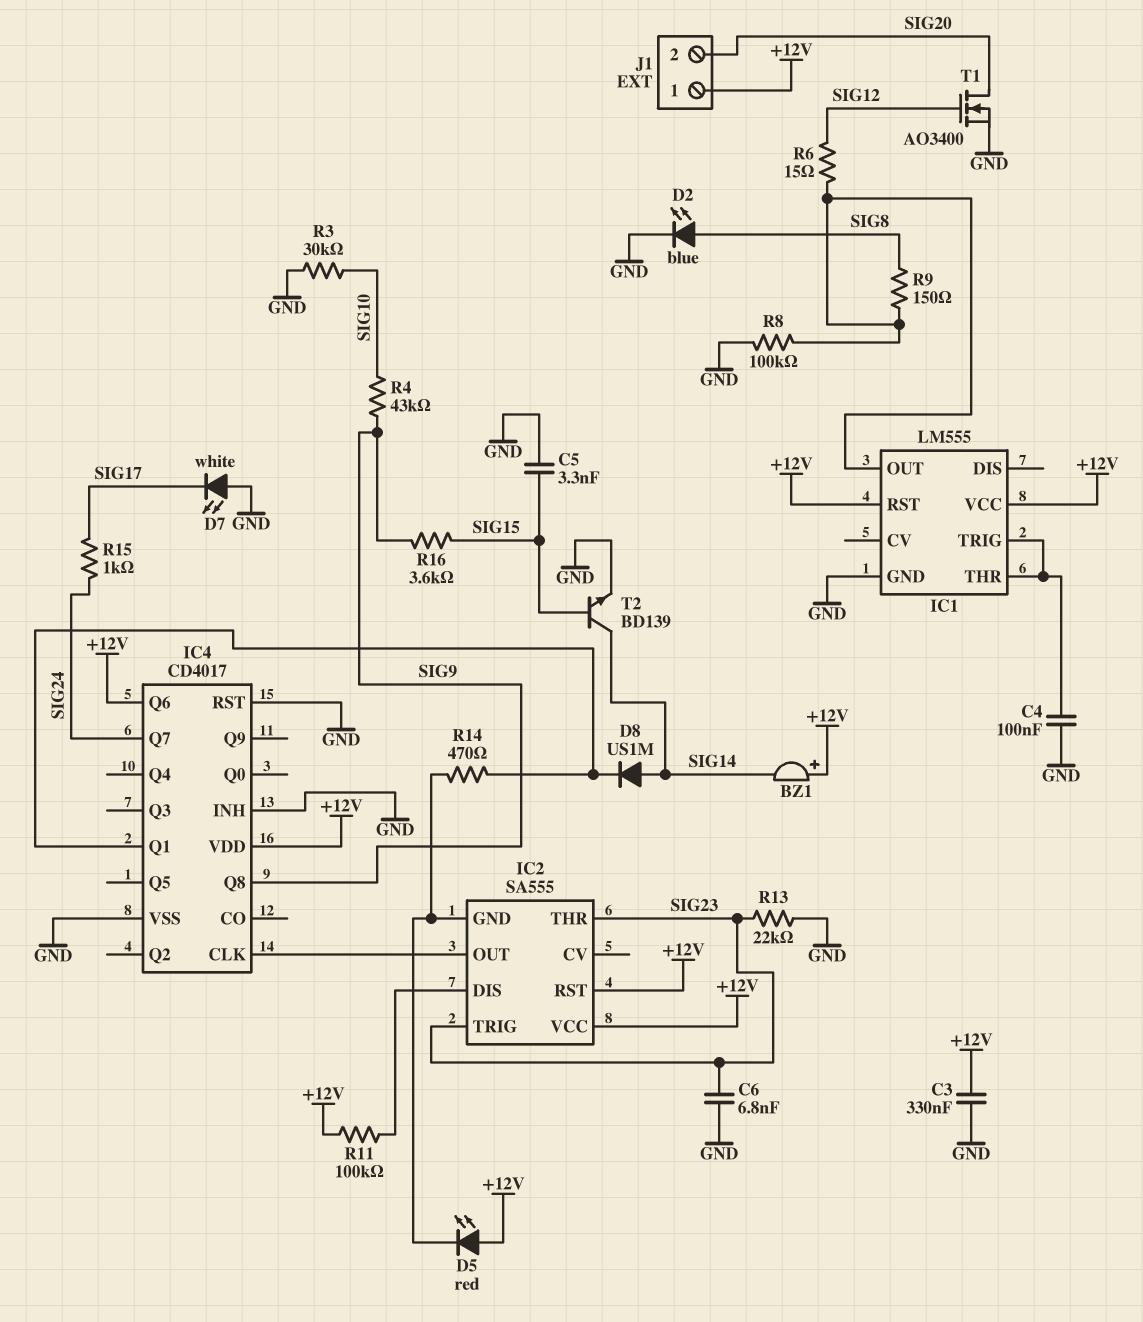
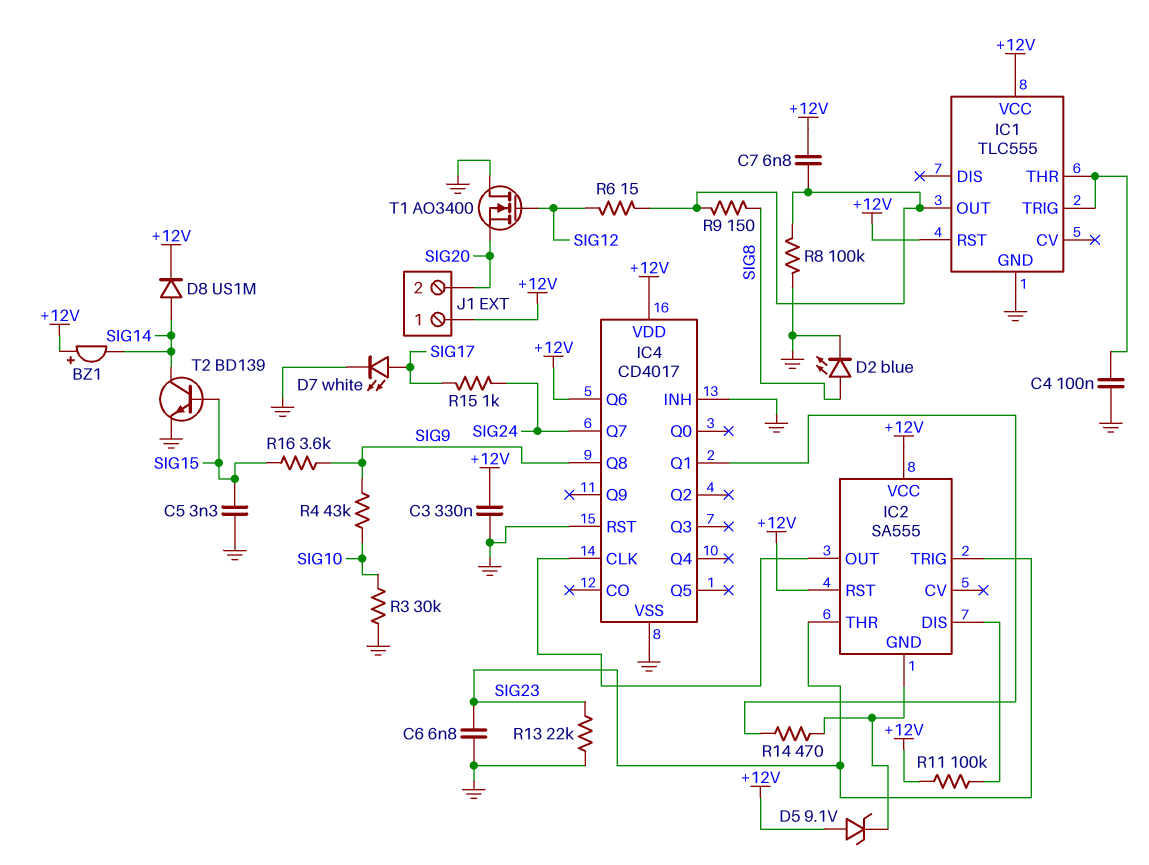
C7: none -> 6.8nF (+12V, IC1/OUT)
D5: LED red (A +12V, K IC2/GND) -> zener 9.1V (A +12V, K IC2/GND)
D7: LED white (A GND, K SIG17) -> LED white (A SIG17, K GND)
D8: diode US1M (A SIG14, K IC4/Q1) -> diode US1M (A SIG14, K +12V)
IC1: LM555 -> TLC555
T1: NMOS AO3400 (G SIG12, D SIG20, S GND) -> NMOS AO3400 (G SIG12, D GND, S SIG20)

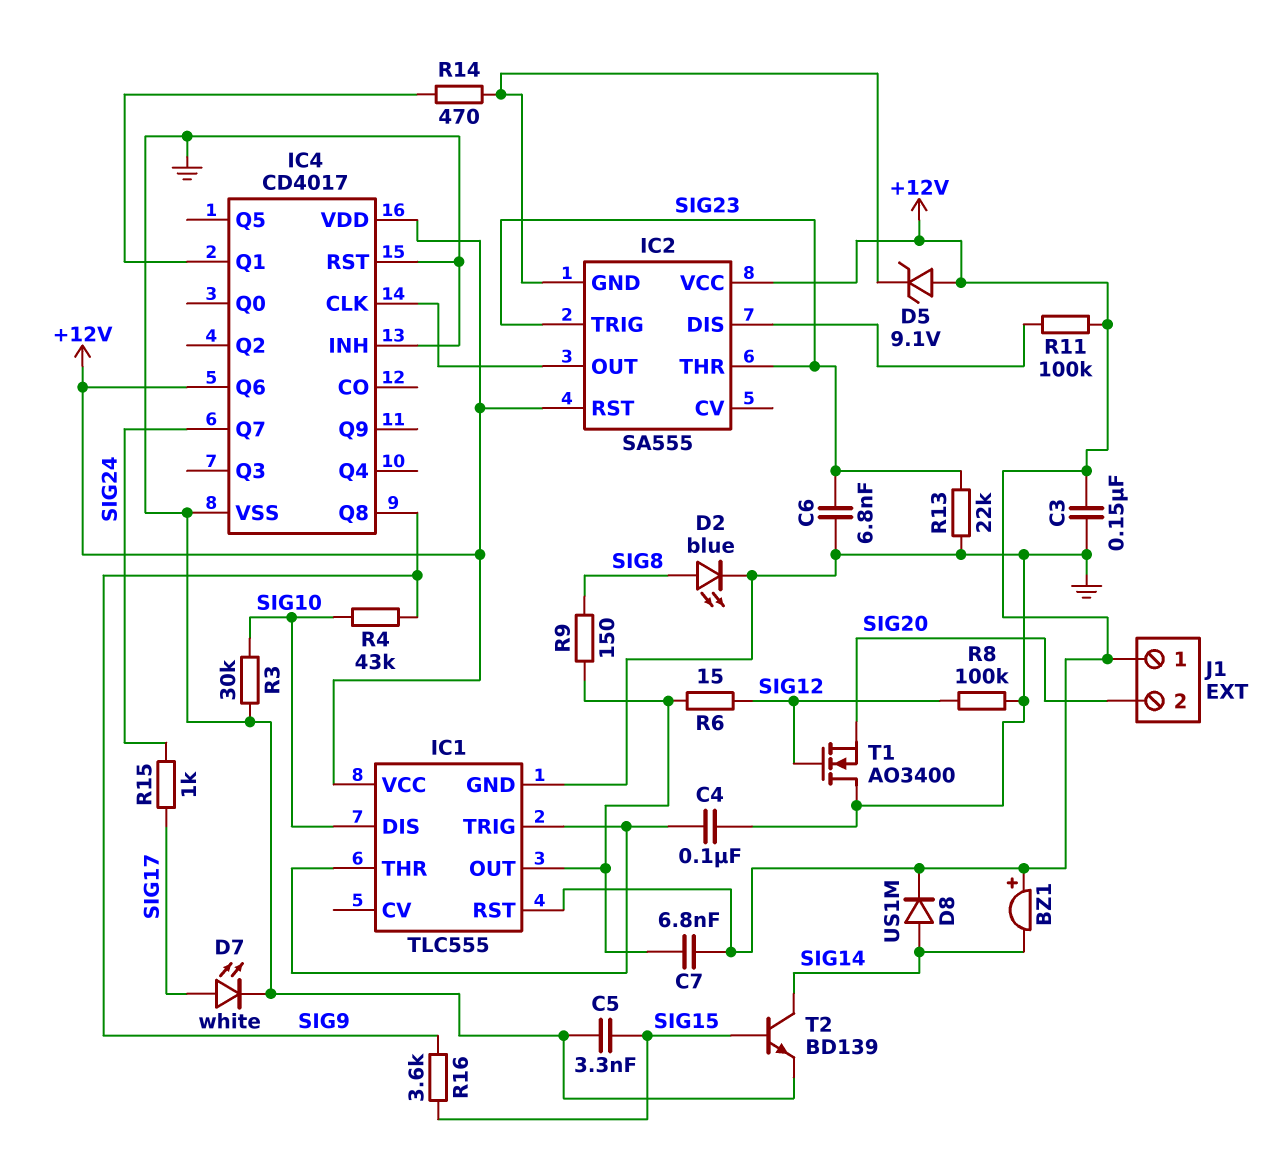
C3: 330nF (+12V, GND) -> 150nF (+12V, GND)
IC1 pin DIS: none -> SIG10
R8: 100k (GND, IC1/OUT) -> 100k (GND, SIG12)

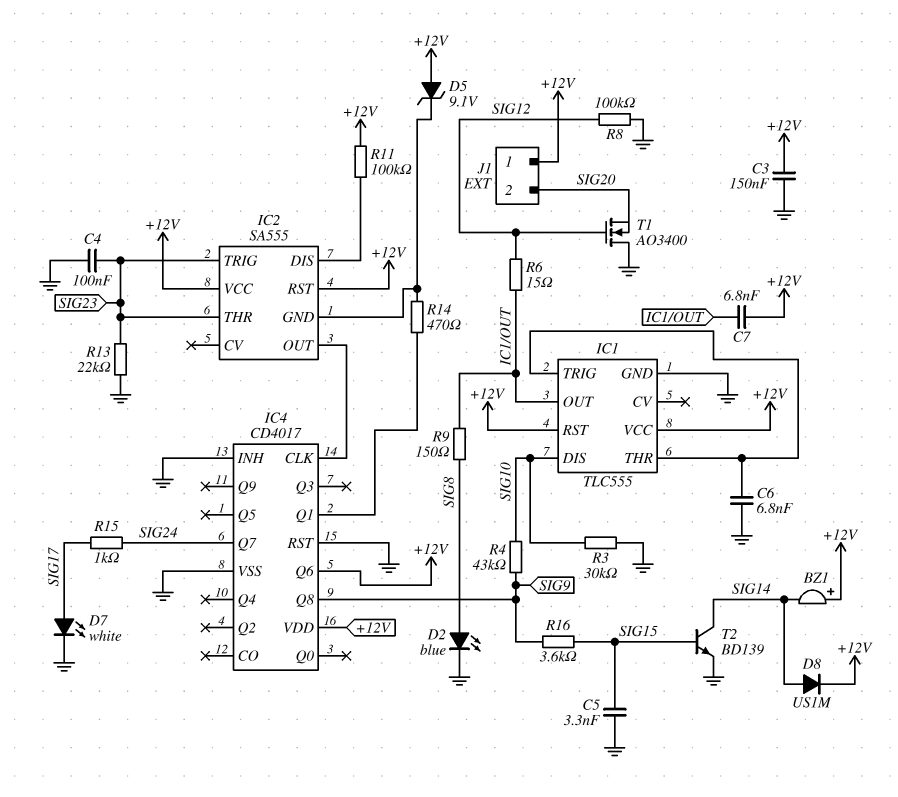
C4: 100nF (GND, IC1/THR) -> 100nF (GND, SIG23)
C6: 6.8nF (GND, SIG23) -> 6.8nF (GND, IC1/THR)

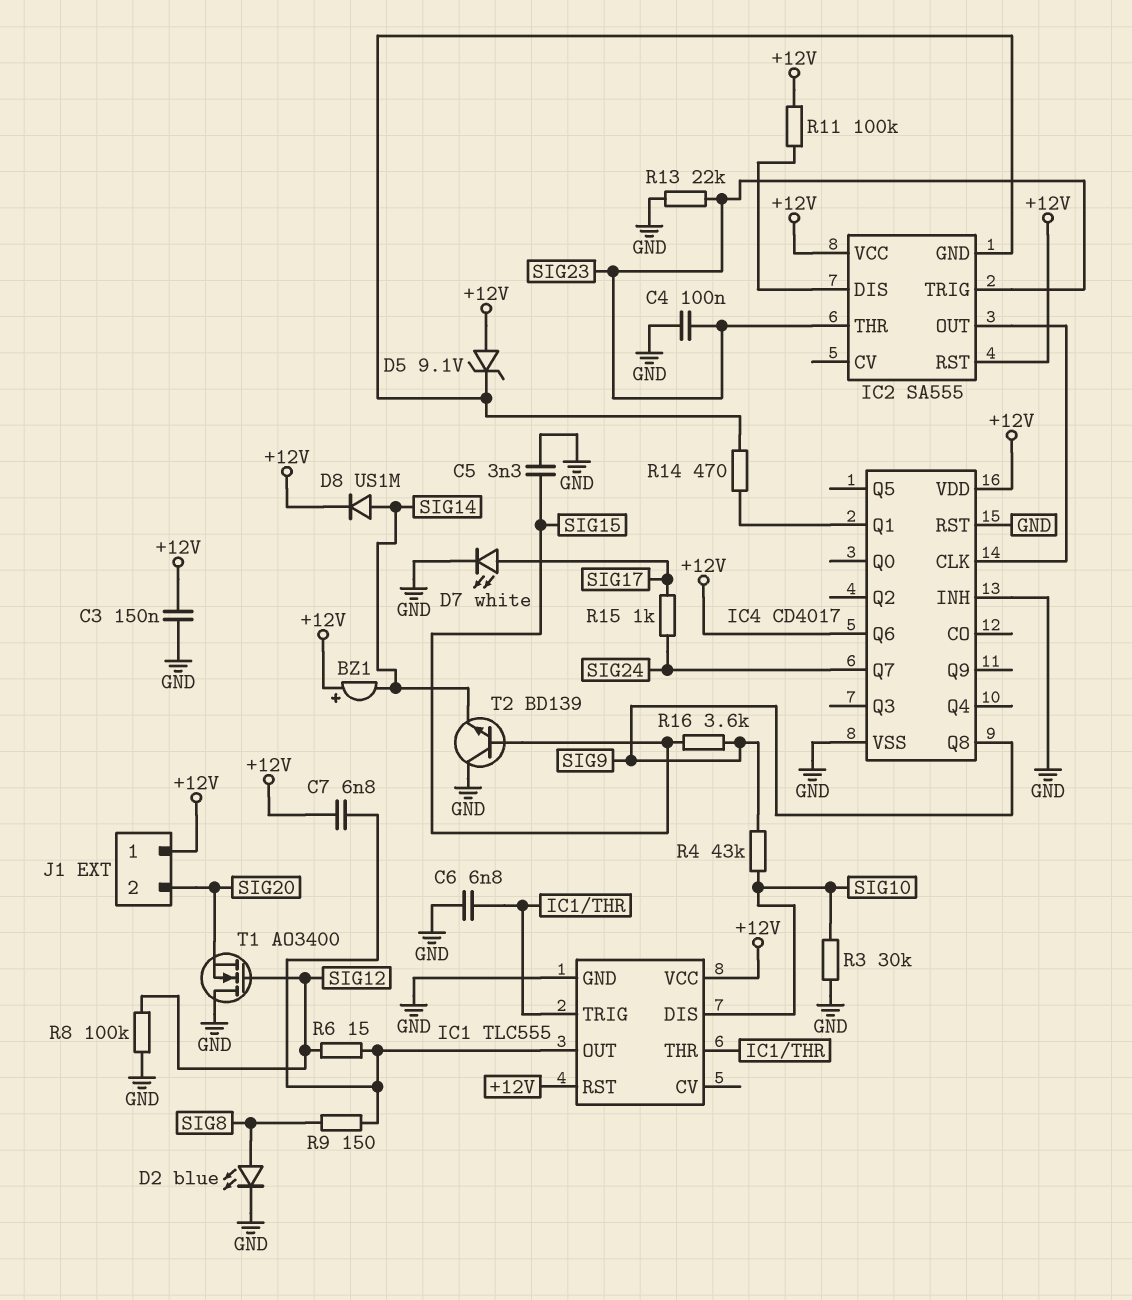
T2: NPN BD139 (B SIG15, C SIG14, E GND) -> NPN BD139 (B SIG15, C GND, E SIG14)

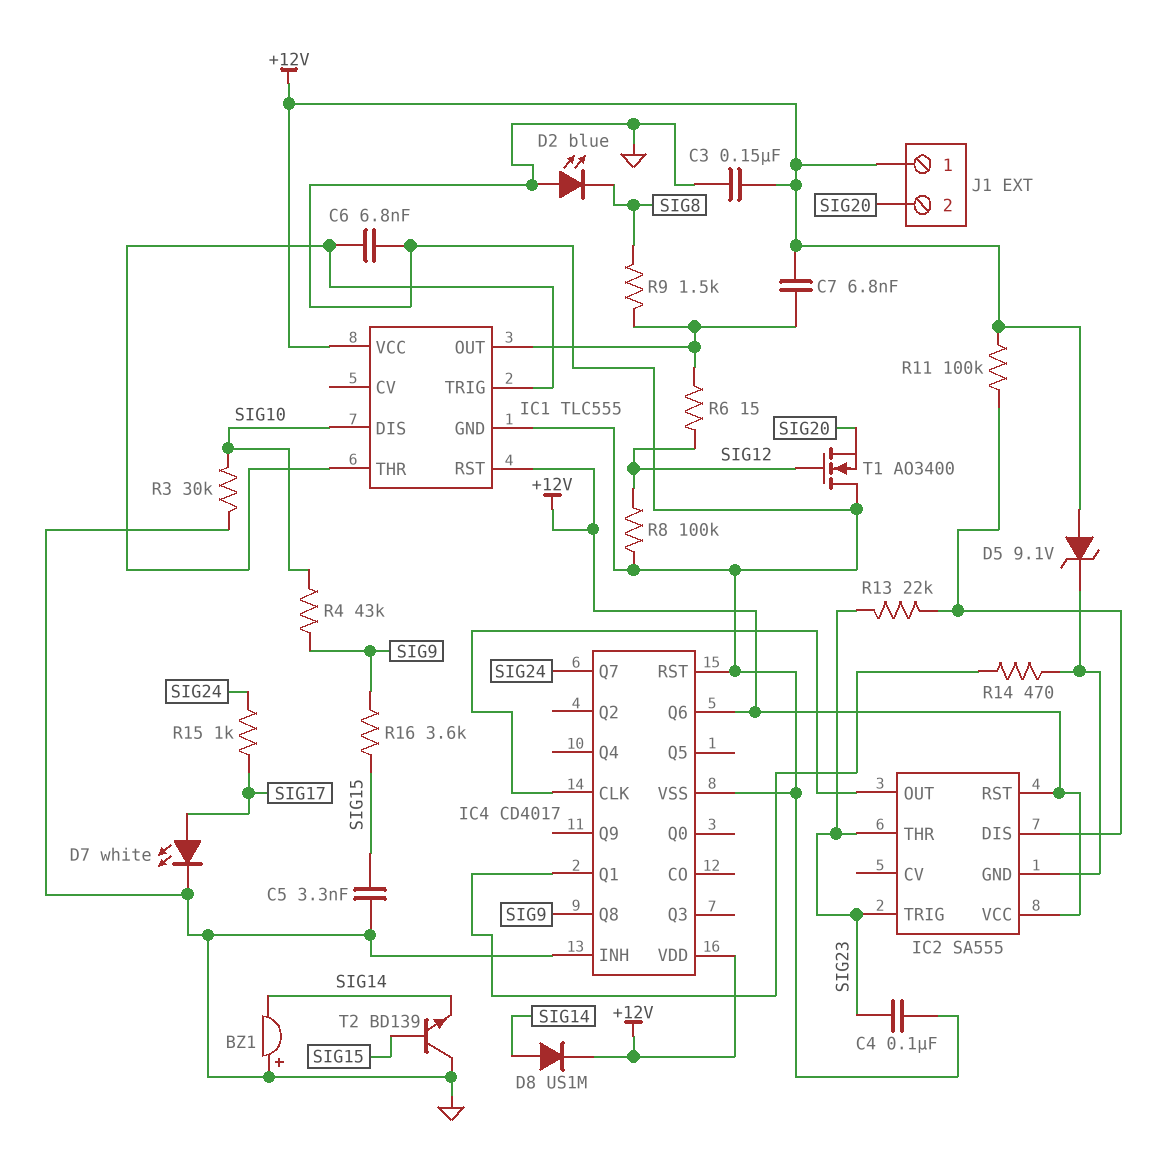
BZ1: buzzer (plus +12V, minus SIG14) -> buzzer (plus GND, minus SIG14)
D2: LED blue (A SIG8, K GND) -> LED blue (A GND, K SIG8)
R9: 150 (IC1/OUT, SIG8) -> 1.5k (IC1/OUT, SIG8)
R13: 22k (GND, SIG23) -> 22k (IC2/DIS, SIG23)

